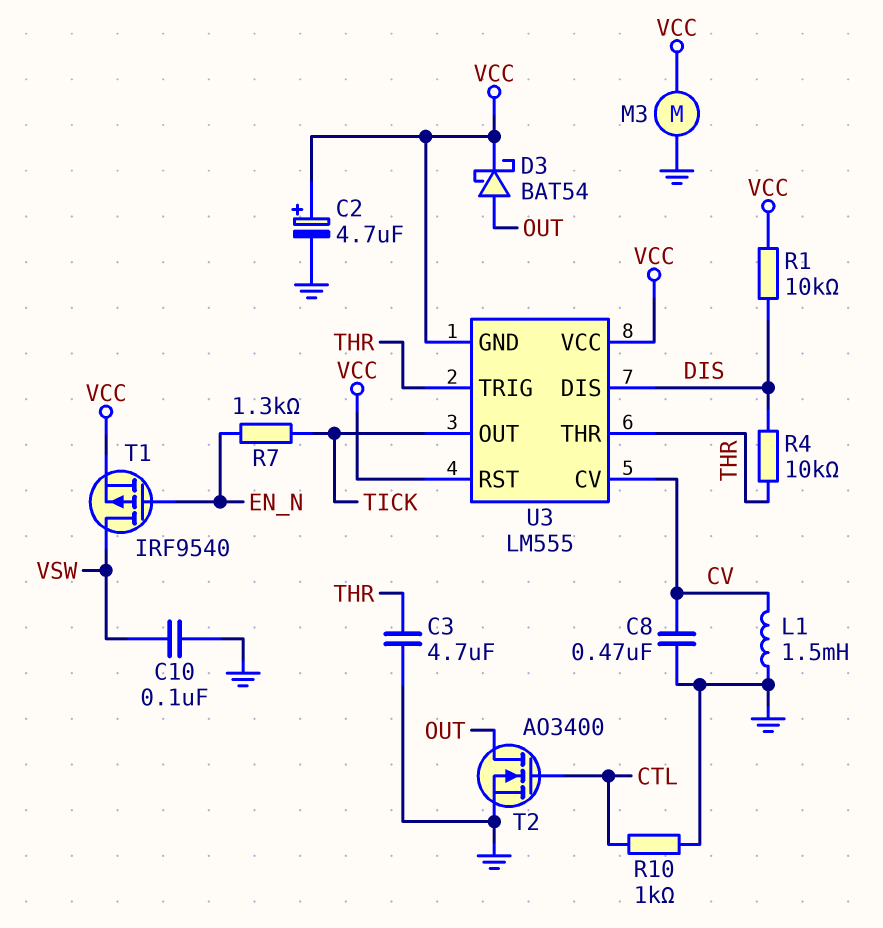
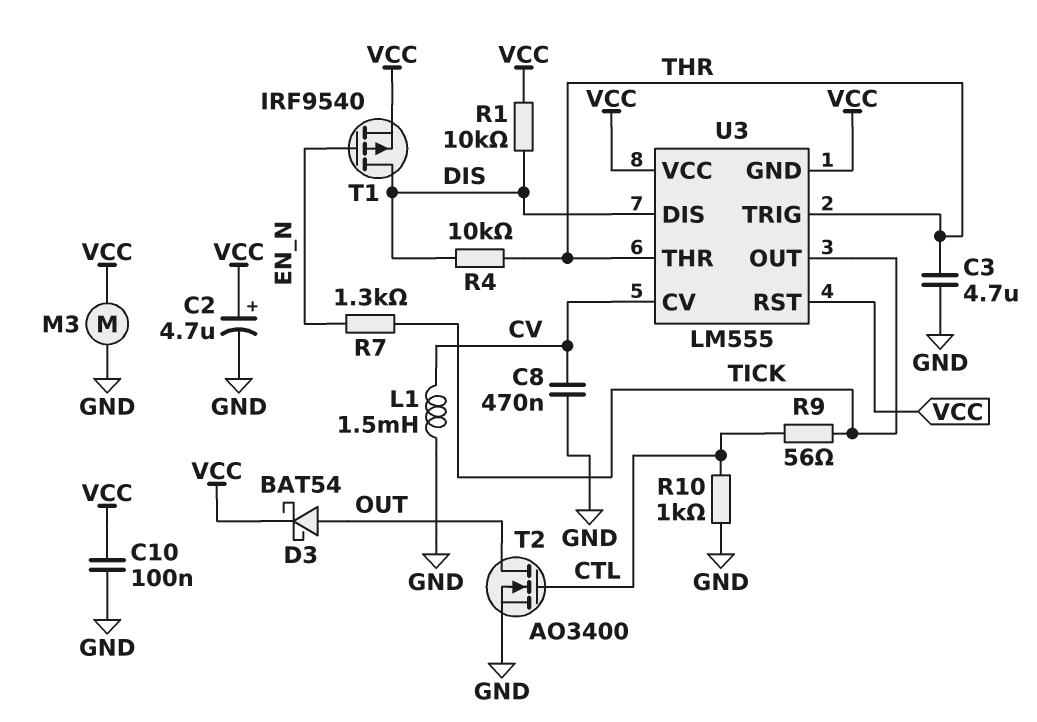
C10: 100nF (GND, VSW) -> 100nF (GND, VCC)
R9: none -> 56 (CTL, TICK)
T1: PMOS IRF9540 (G EN_N, D VSW, S VCC) -> PMOS IRF9540 (G EN_N, D DIS, S VCC)

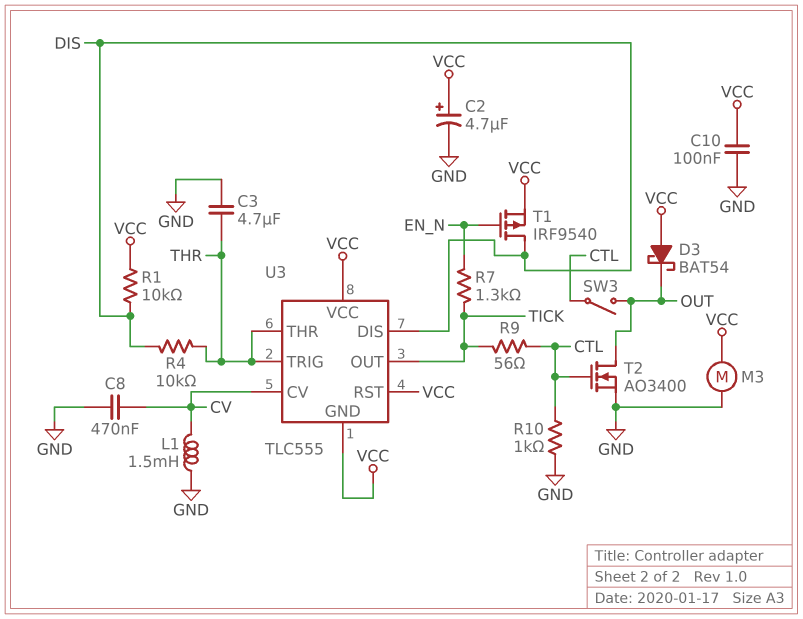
D3: schottky BAT54 (A OUT, K VCC) -> schottky BAT54 (A VCC, K OUT)
SW3: none -> switch (CTL, OUT)
U3: LM555 -> TLC555

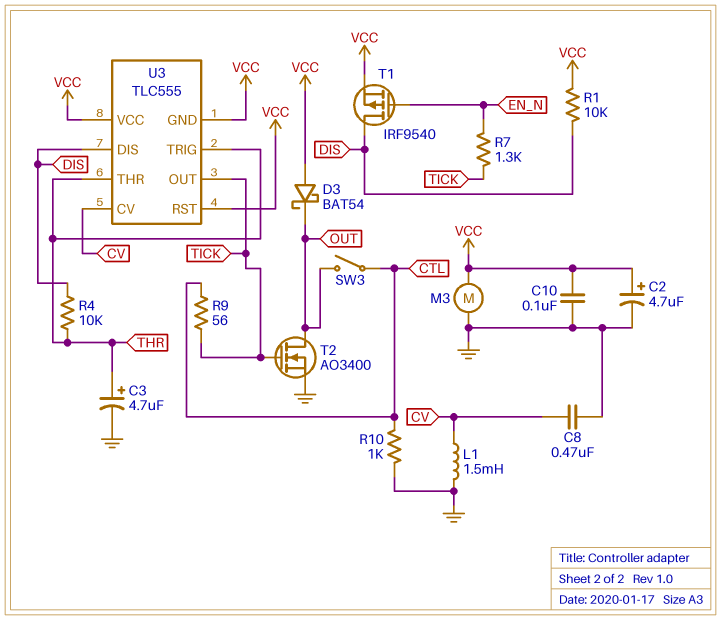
C3: 4.7uF (GND, THR) -> 4.7uF (plus THR, minus GND)
T2: NMOS AO3400 (G CTL, D OUT, S GND) -> NMOS AO3400 (G TICK, D OUT, S GND)

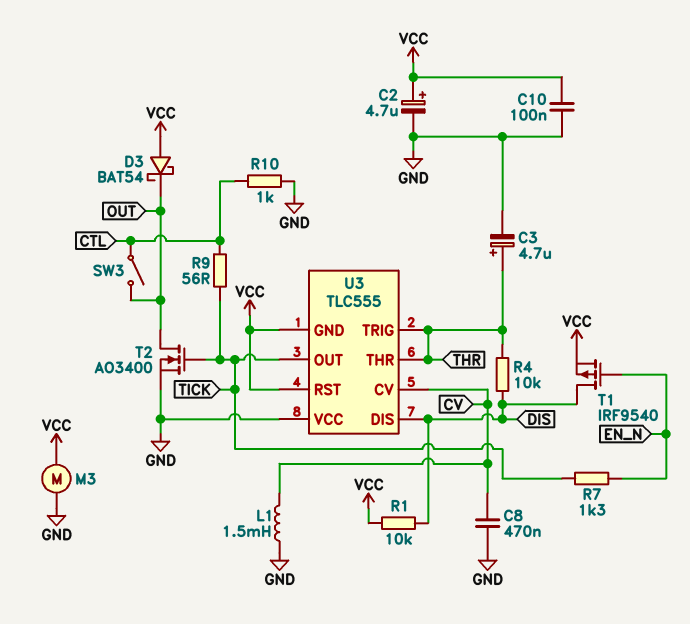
U3 pin VCC: VCC -> GND

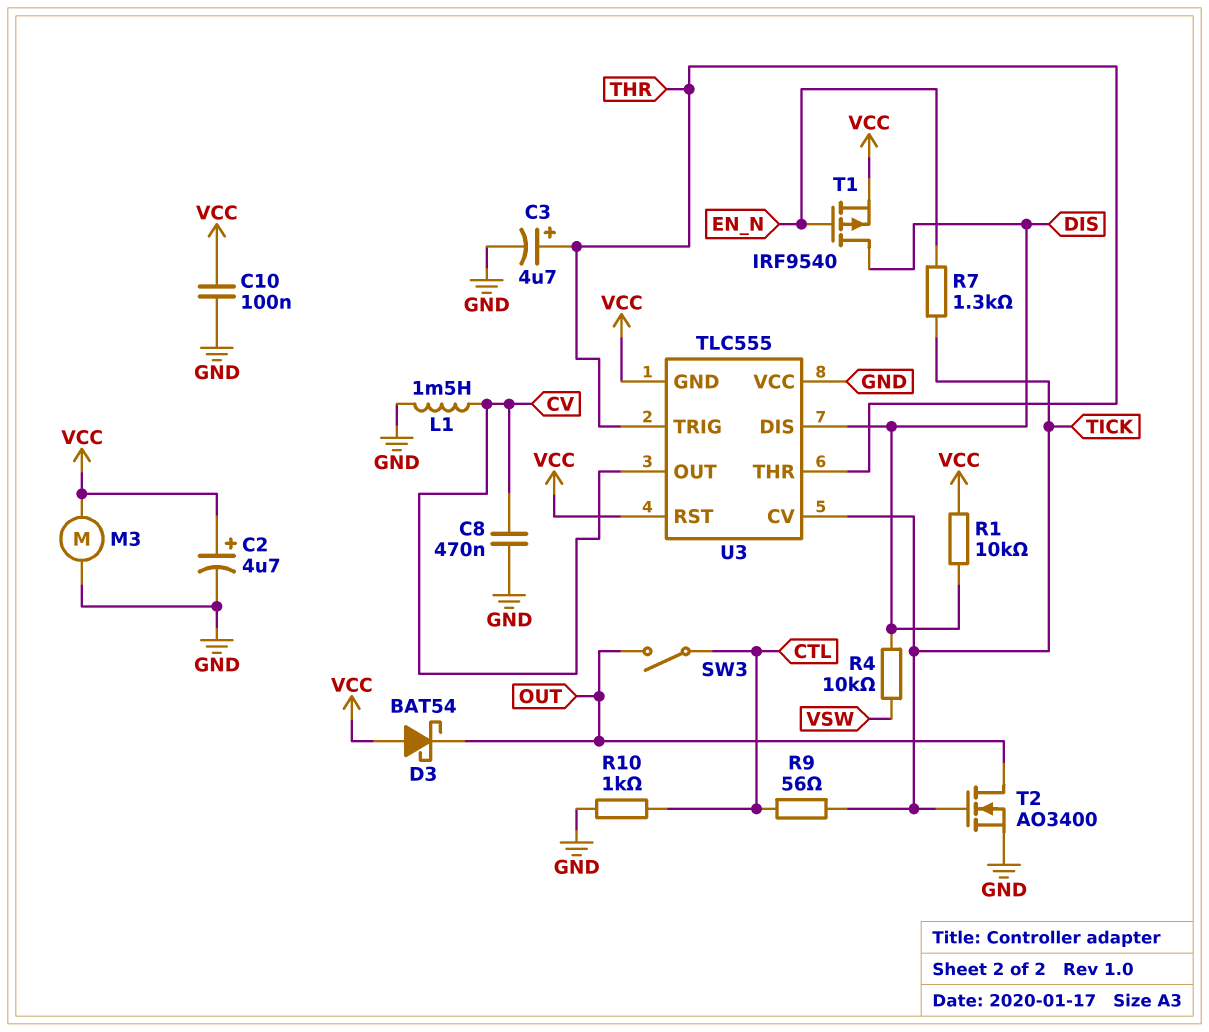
R4: 10k (DIS, THR) -> 10k (DIS, VSW)
U3 pin CV: CV -> TICK
U3 pin OUT: TICK -> CV

